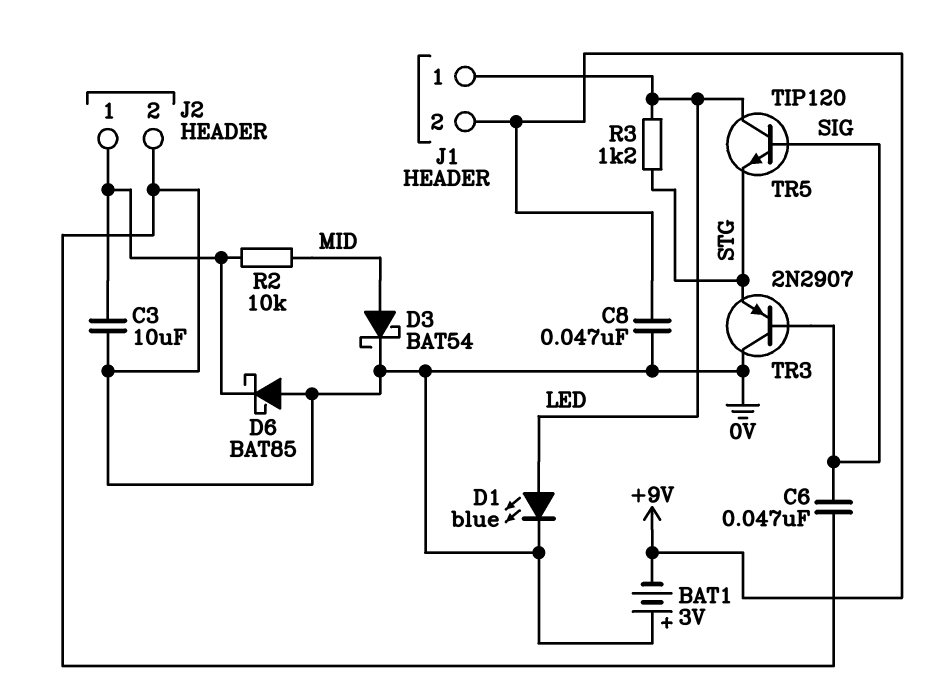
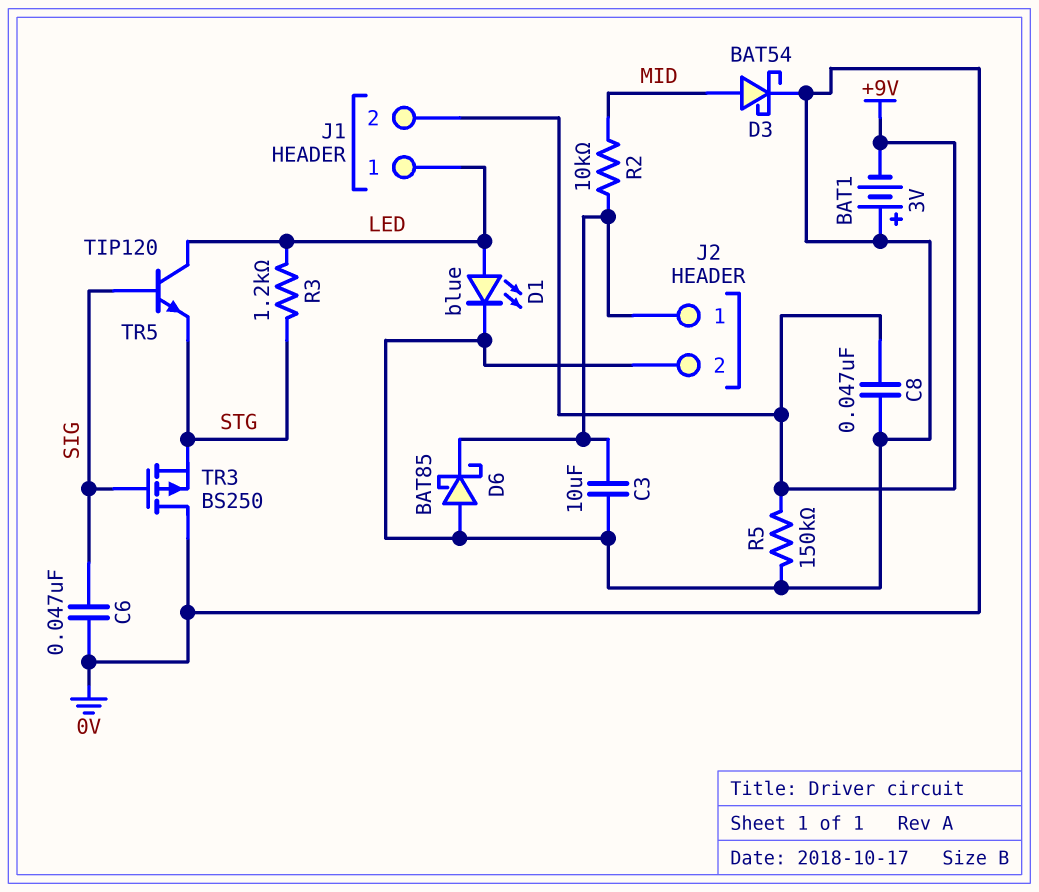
R5: none -> 150k (+9V, 0V)
TR3: PNP 2N2907 (B SIG, C 0V, E STG) -> PMOS BS250 (G SIG, D 0V, S STG)

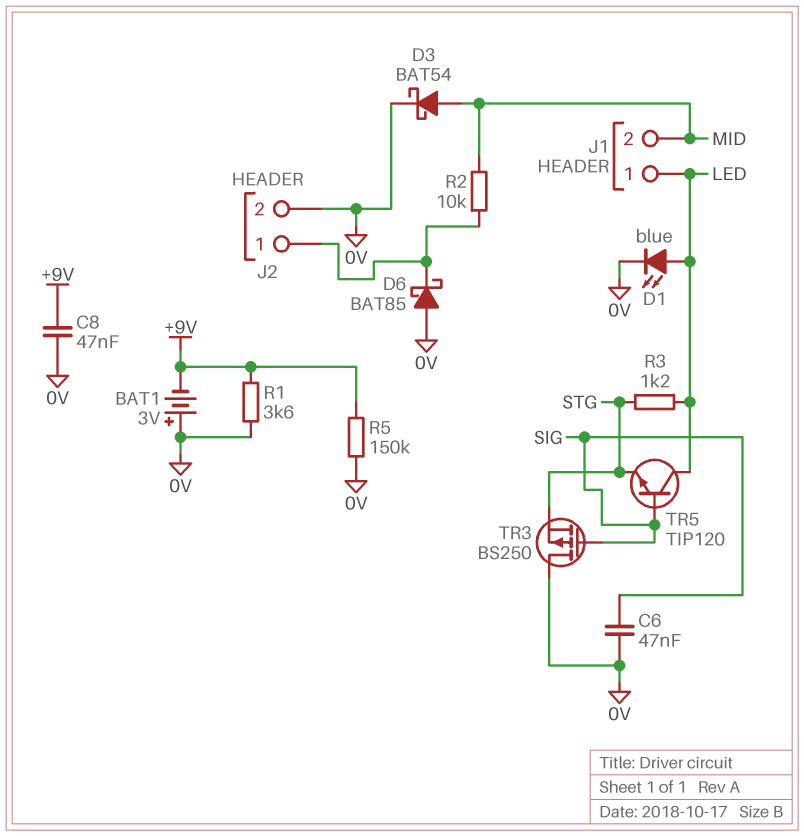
C3: 10uF (0V, J2/1) -> none
J1 pin 2: +9V -> MID
R1: none -> 3.6k (+9V, 0V)

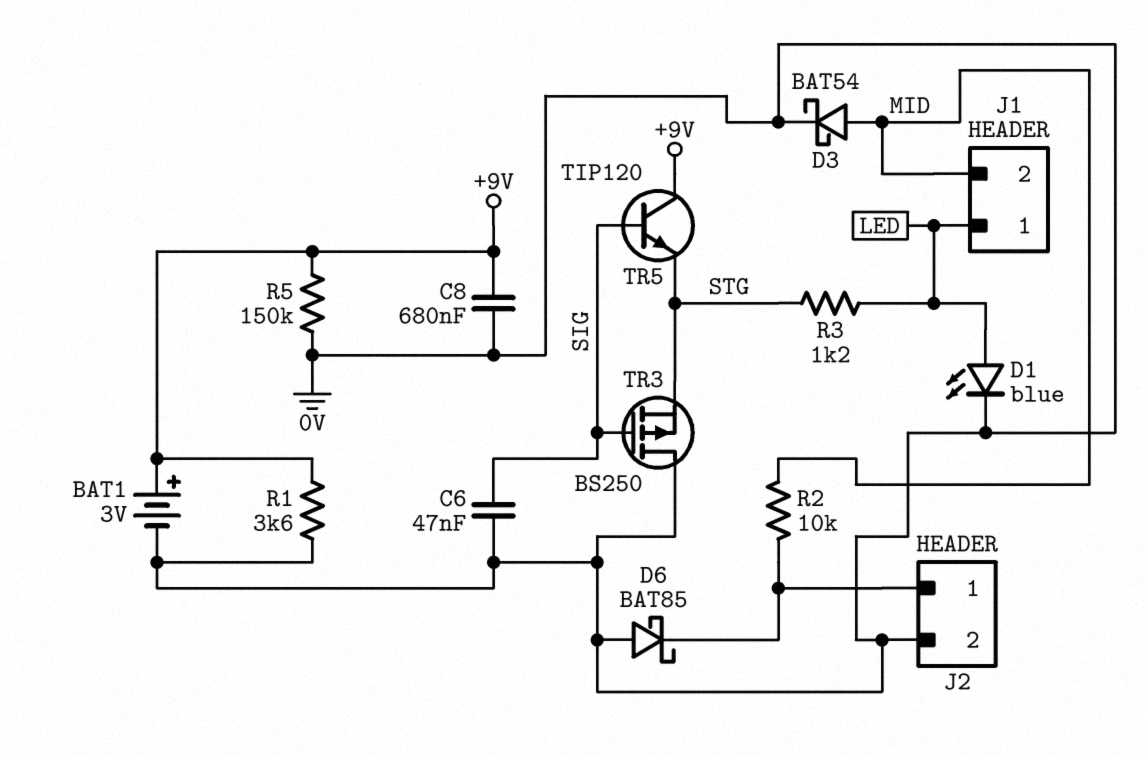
BAT1: 3V (plus 0V, minus +9V) -> 3V (plus +9V, minus 0V)
C8: 47nF (+9V, 0V) -> 680nF (+9V, 0V)
TR5: NPN TIP120 (B SIG, C LED, E STG) -> NPN TIP120 (B SIG, C +9V, E STG)

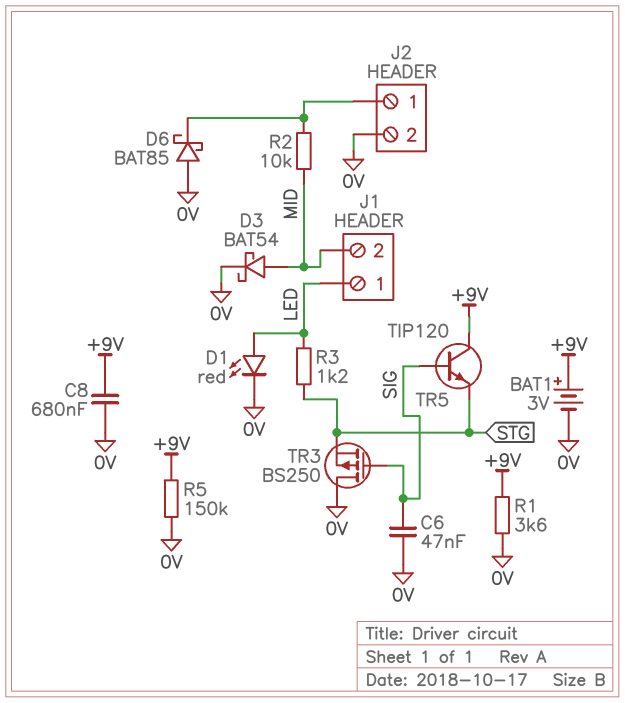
D1: LED blue (A LED, K 0V) -> LED red (A LED, K 0V)

